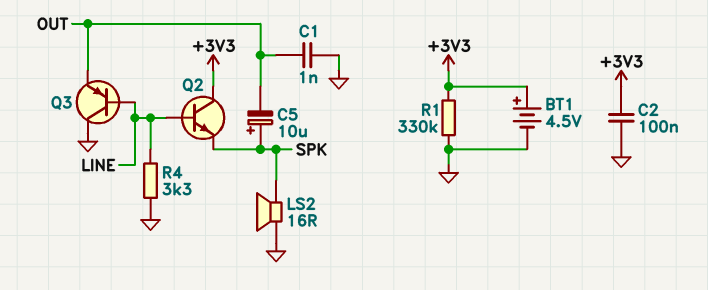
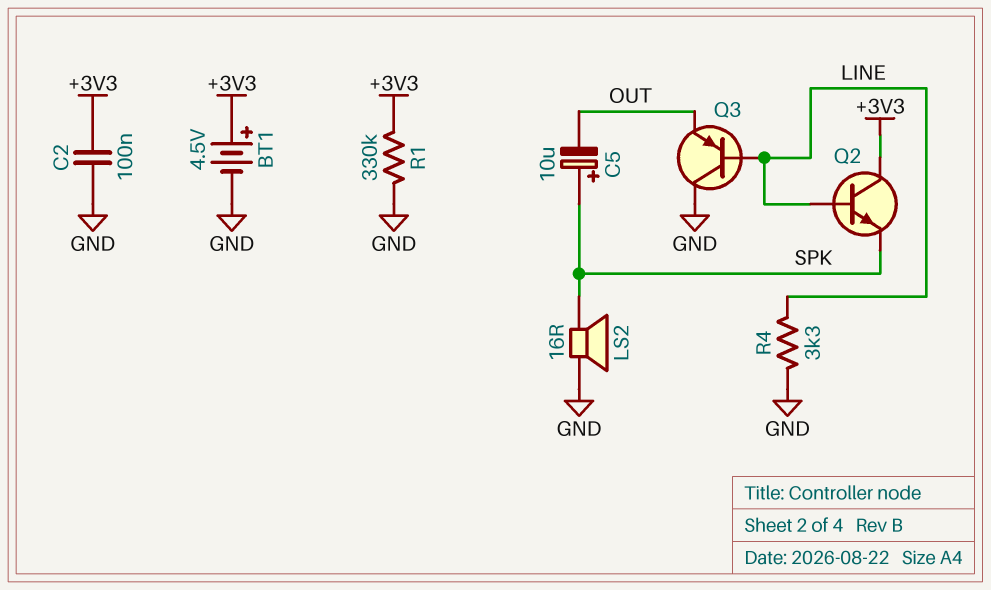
C1: 1nF (GND, OUT) -> none

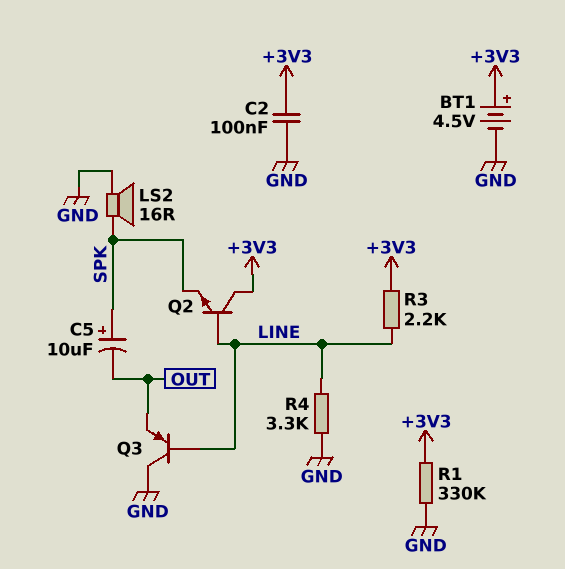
R3: none -> 2.2k (+3V3, LINE)

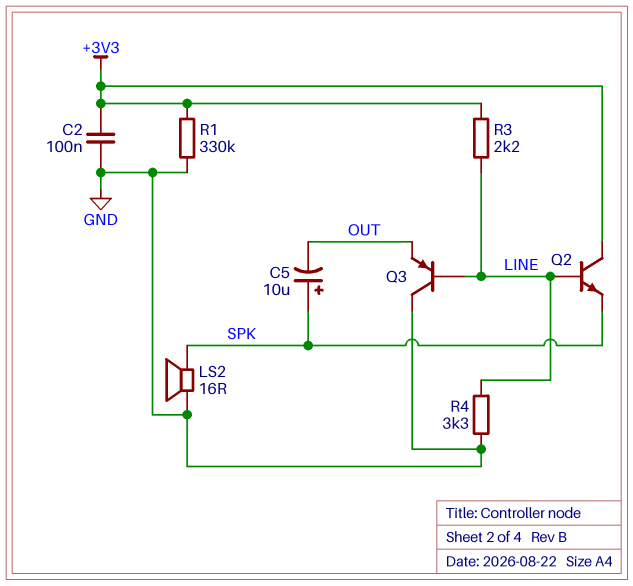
BT1: 4.5V (plus +3V3, minus GND) -> none

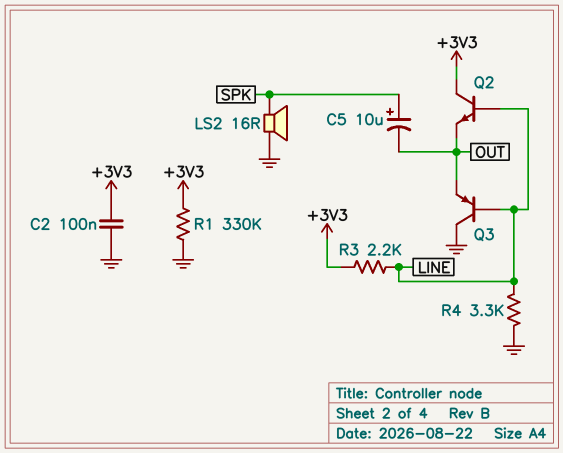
Q2: NPN (B LINE, C +3V3, E SPK) -> NPN (B LINE, C +3V3, E OUT)

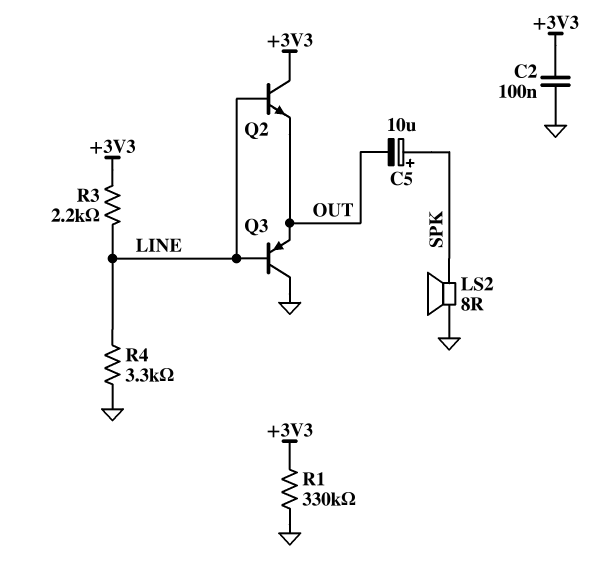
LS2: speaker 16R (GND, SPK) -> speaker 8R (GND, SPK)

